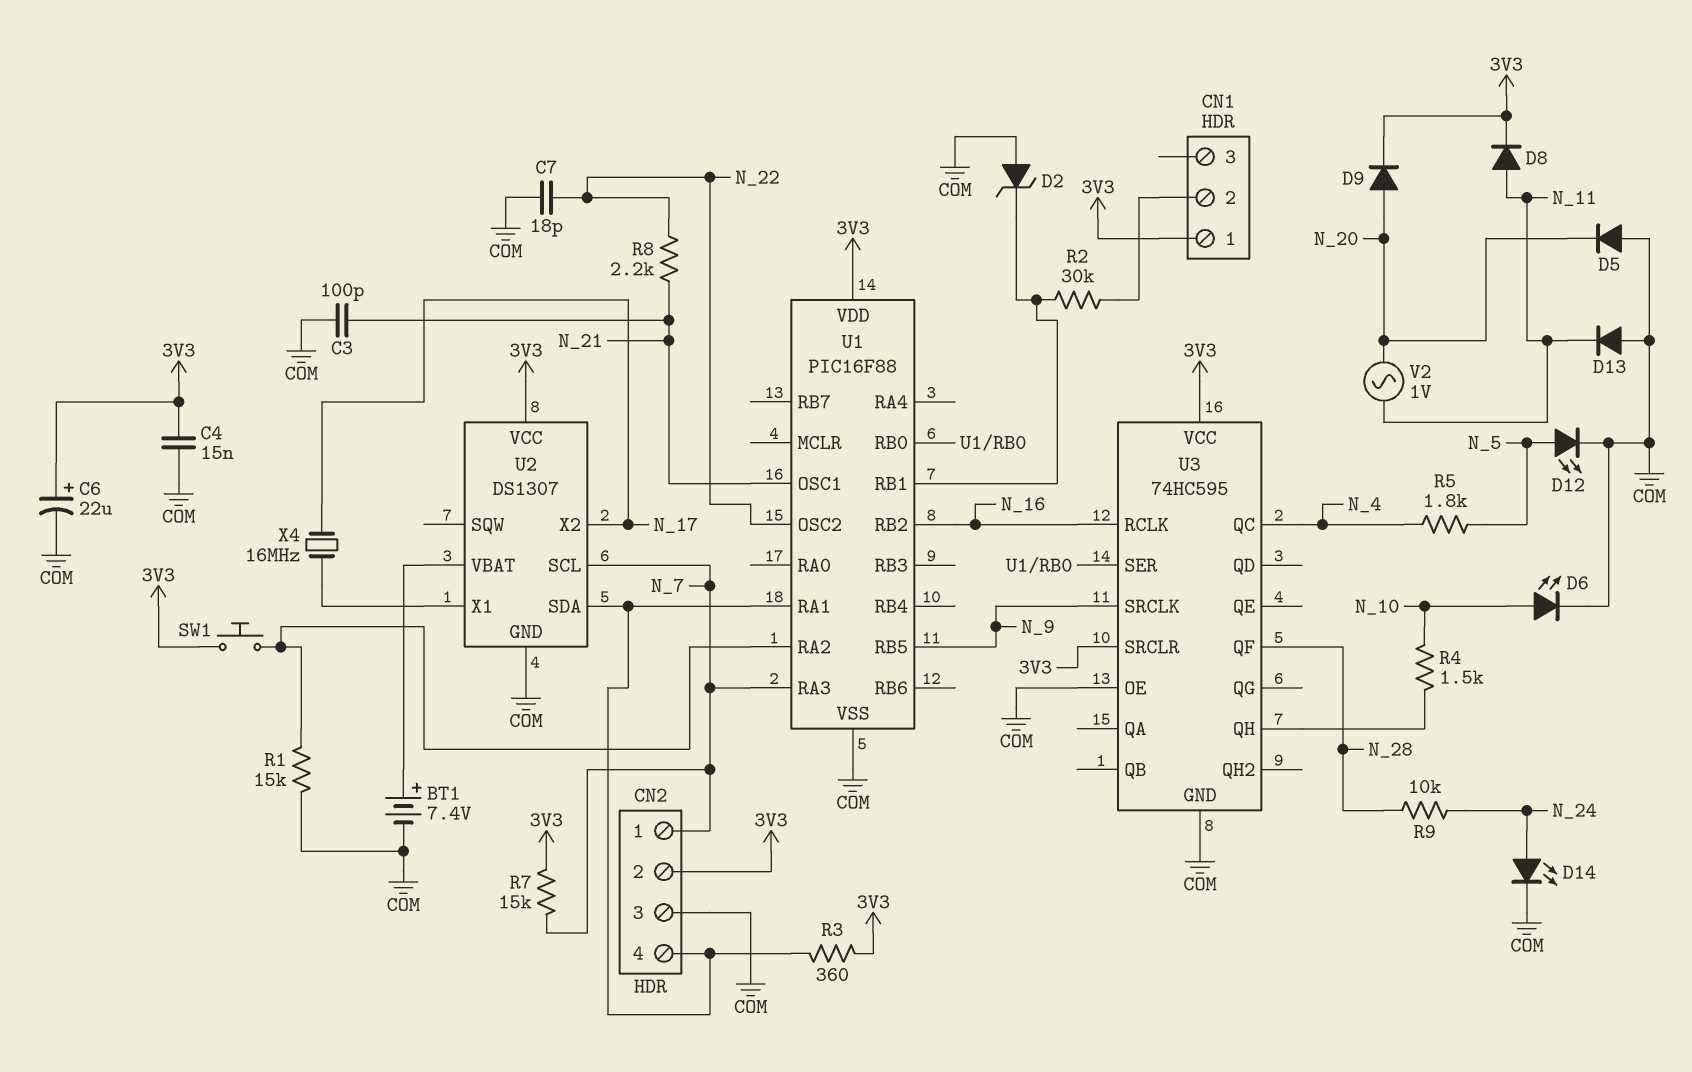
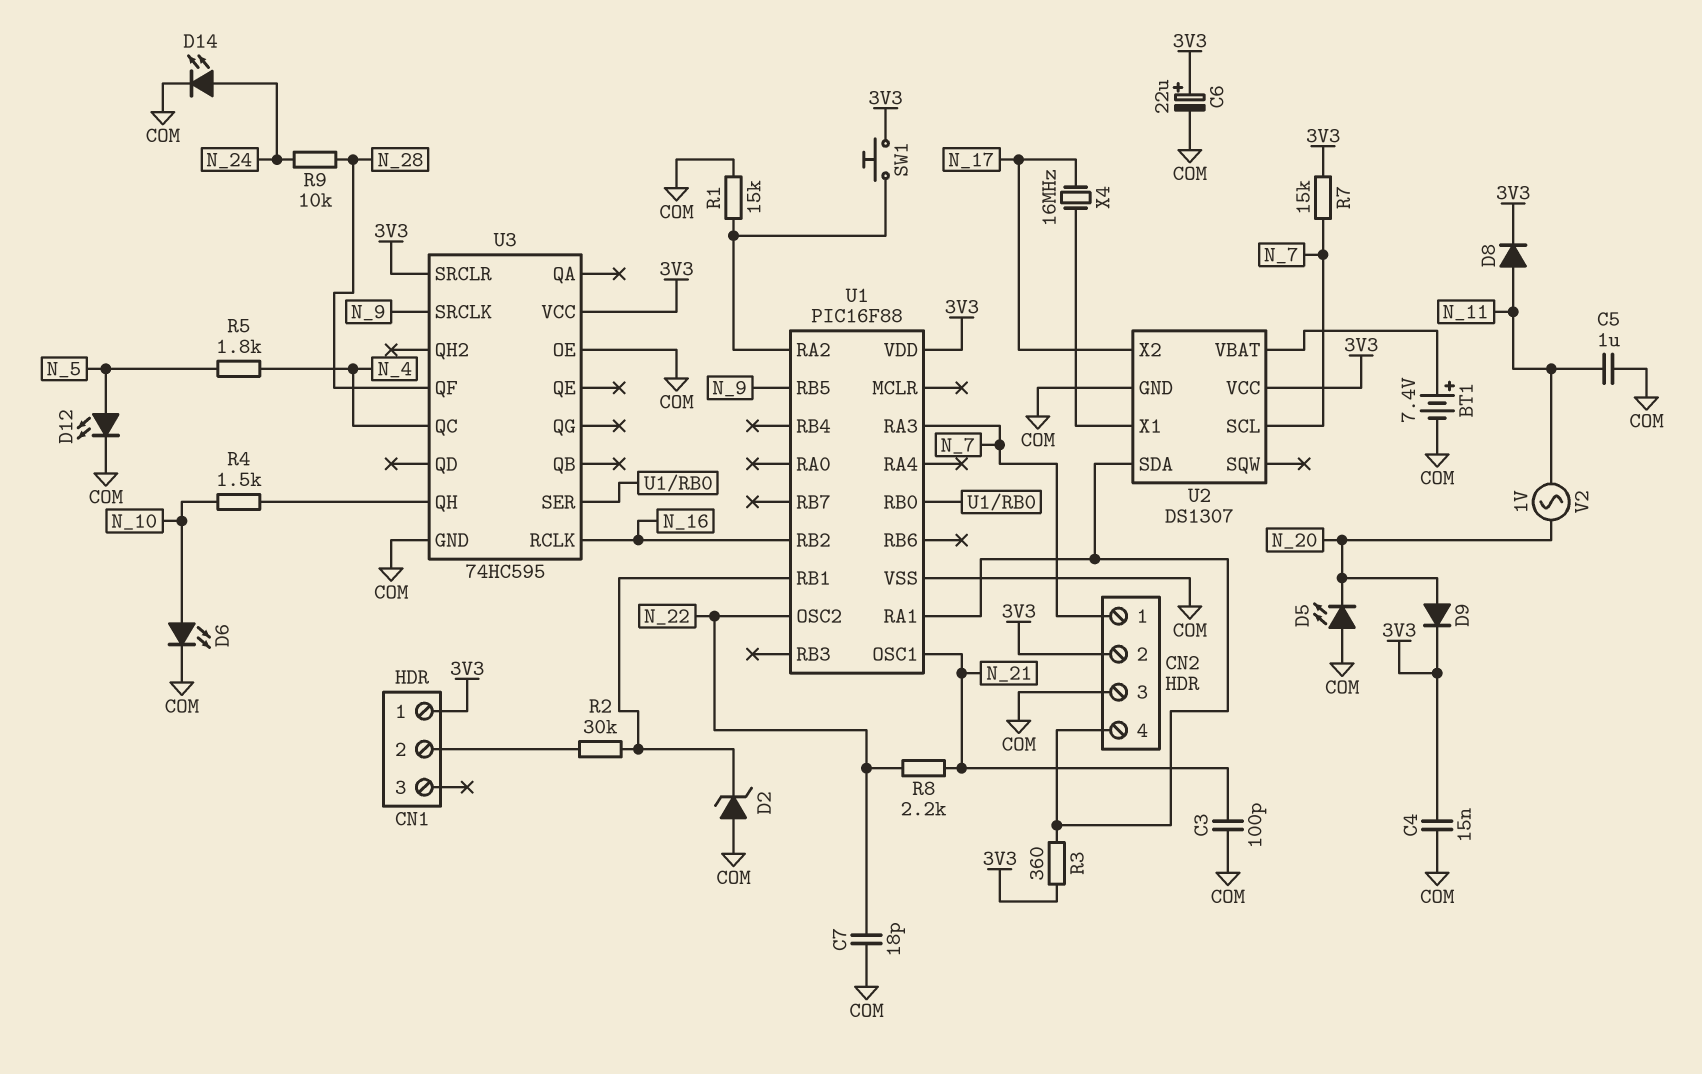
C5: none -> 1uF (COM, N_11)
D5: diode (A COM, K N_20) -> LED (A COM, K N_20)
D13: diode (A COM, K N_11) -> none

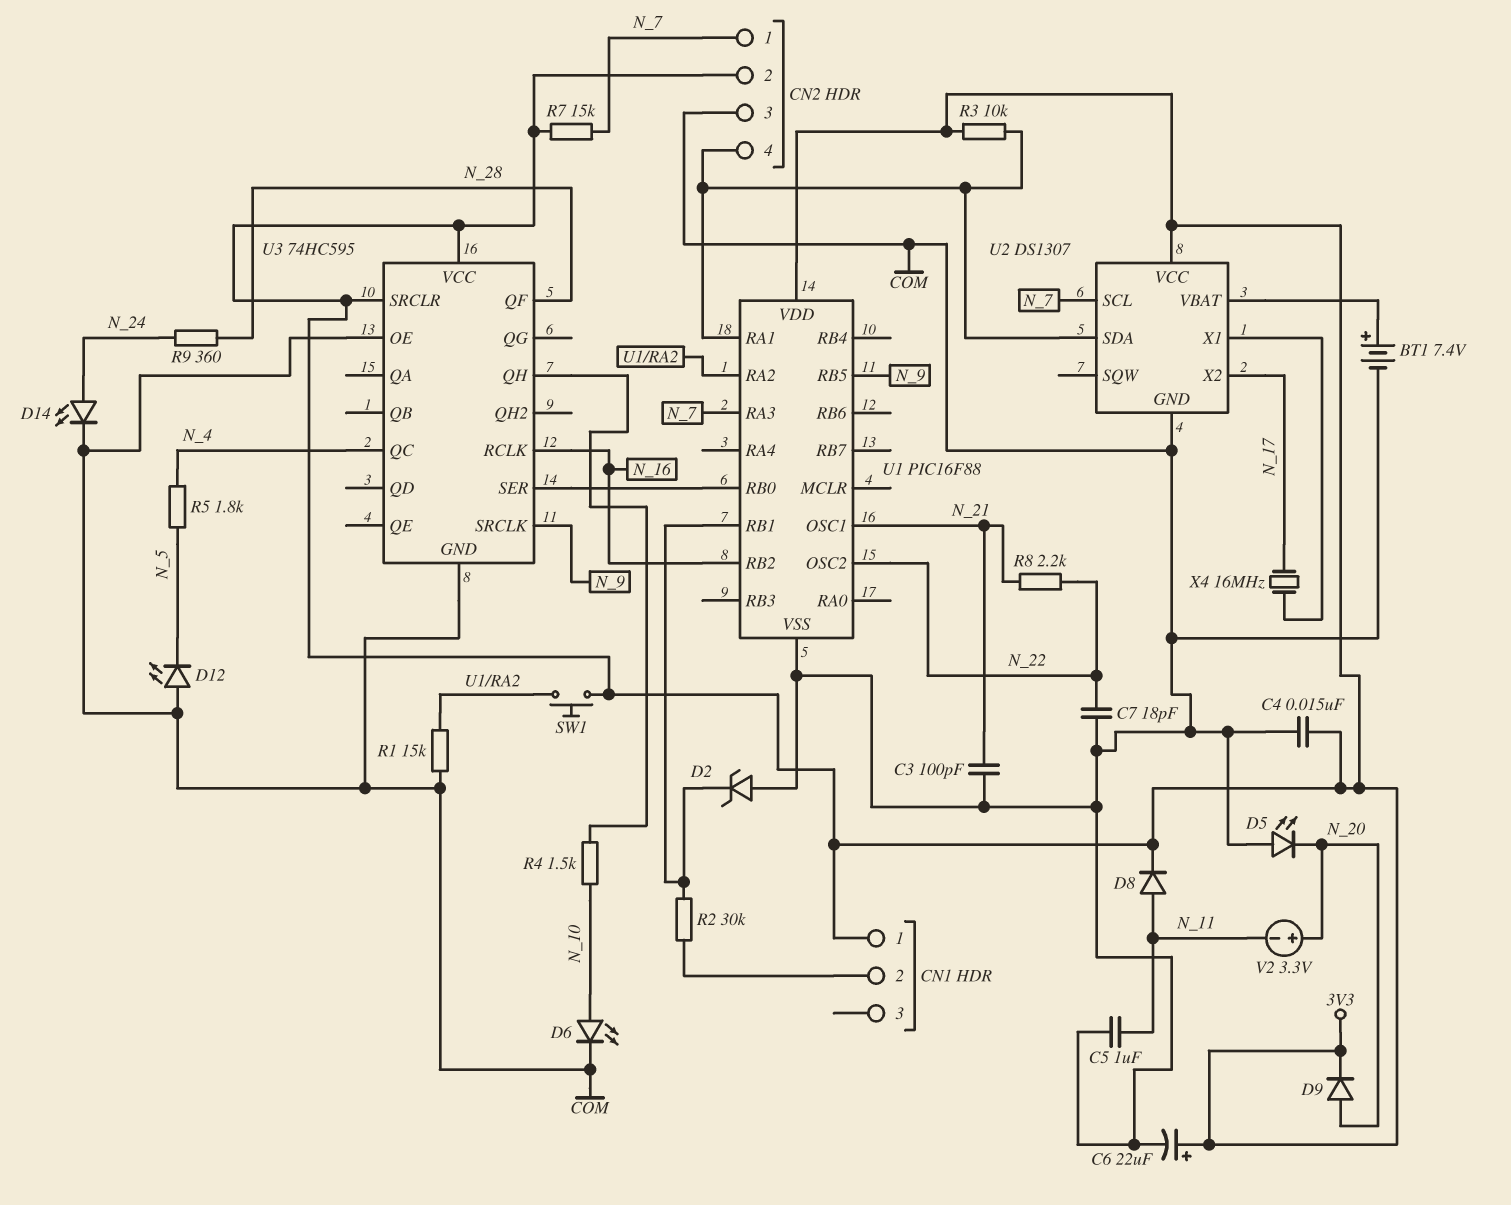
D12: LED (A N_5, K COM) -> LED (A COM, K N_5)
R3: 360 (3V3, CN2/4) -> 10k (3V3, CN2/4)
R9: 10k (N_24, N_28) -> 360 (N_24, N_28)
V2: AC 1V (N_11, N_20) -> 3.3V (plus N_20, minus N_11)

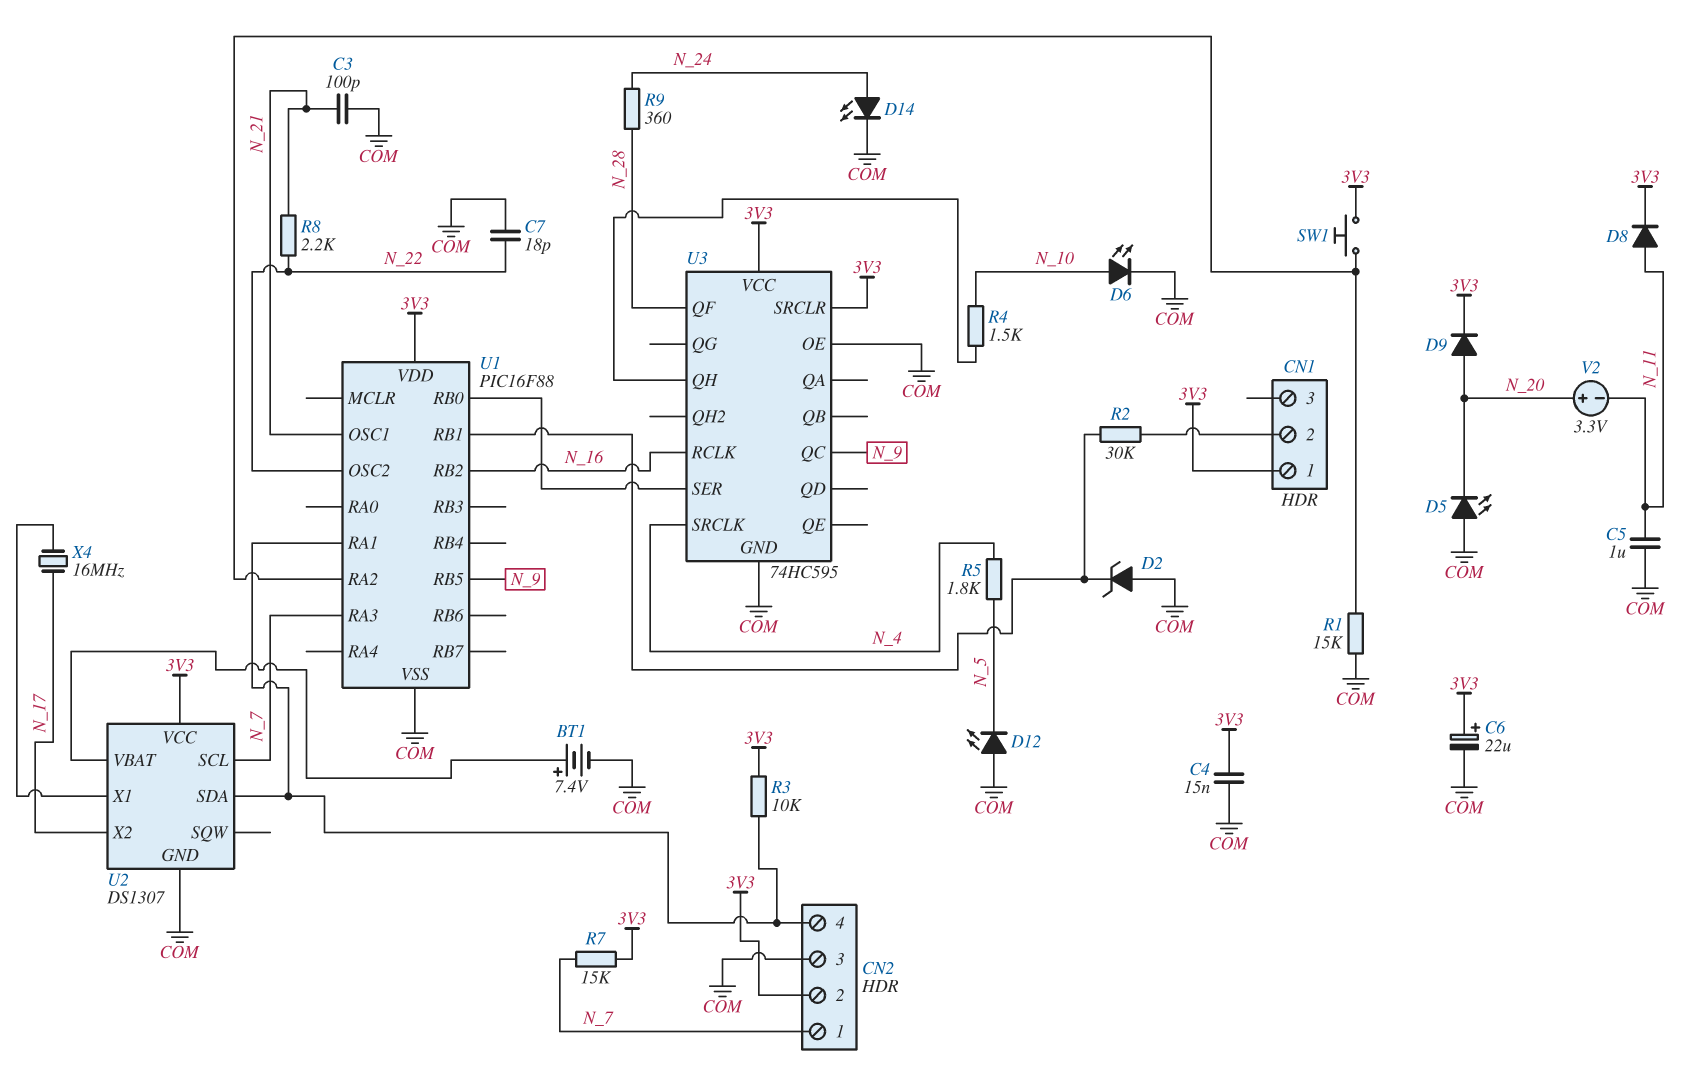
U3 pin QC: N_4 -> N_9
U3 pin SRCLK: N_9 -> N_4

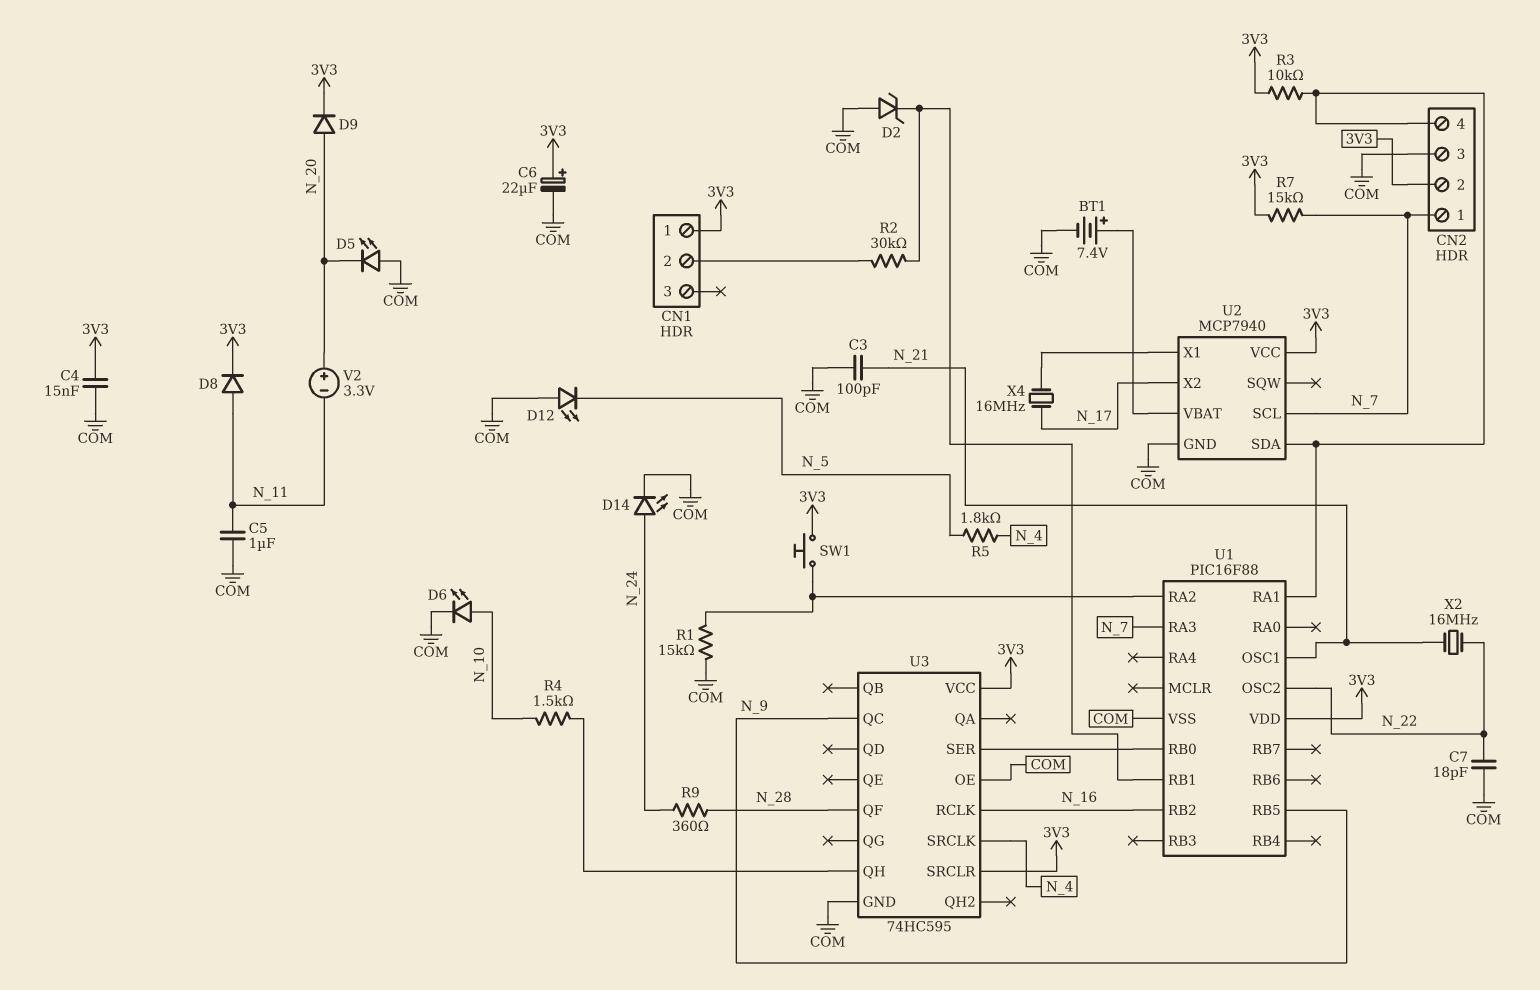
R8: 2.2k (N_21, N_22) -> none
U2: DS1307 -> MCP7940
X2: none -> 16MHz (N_21, N_22)

